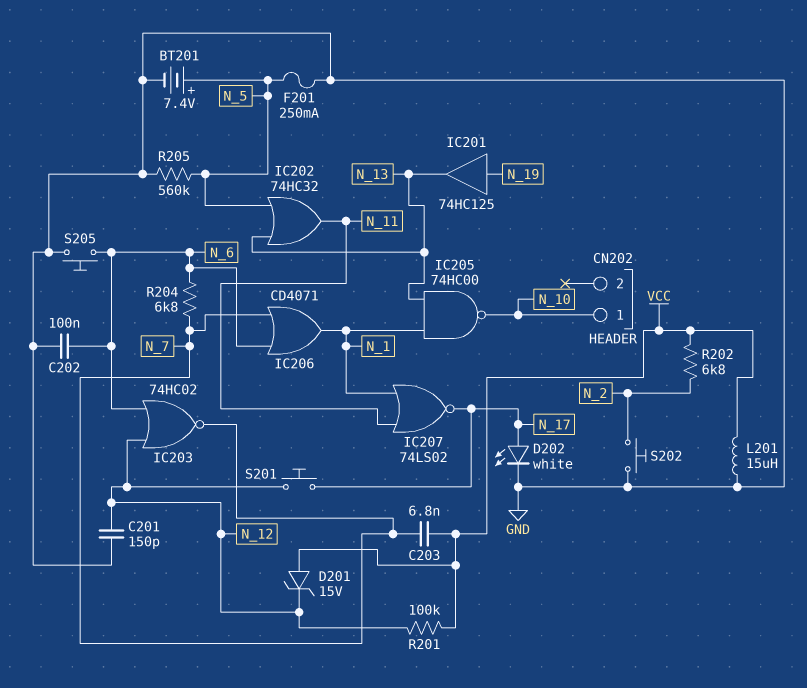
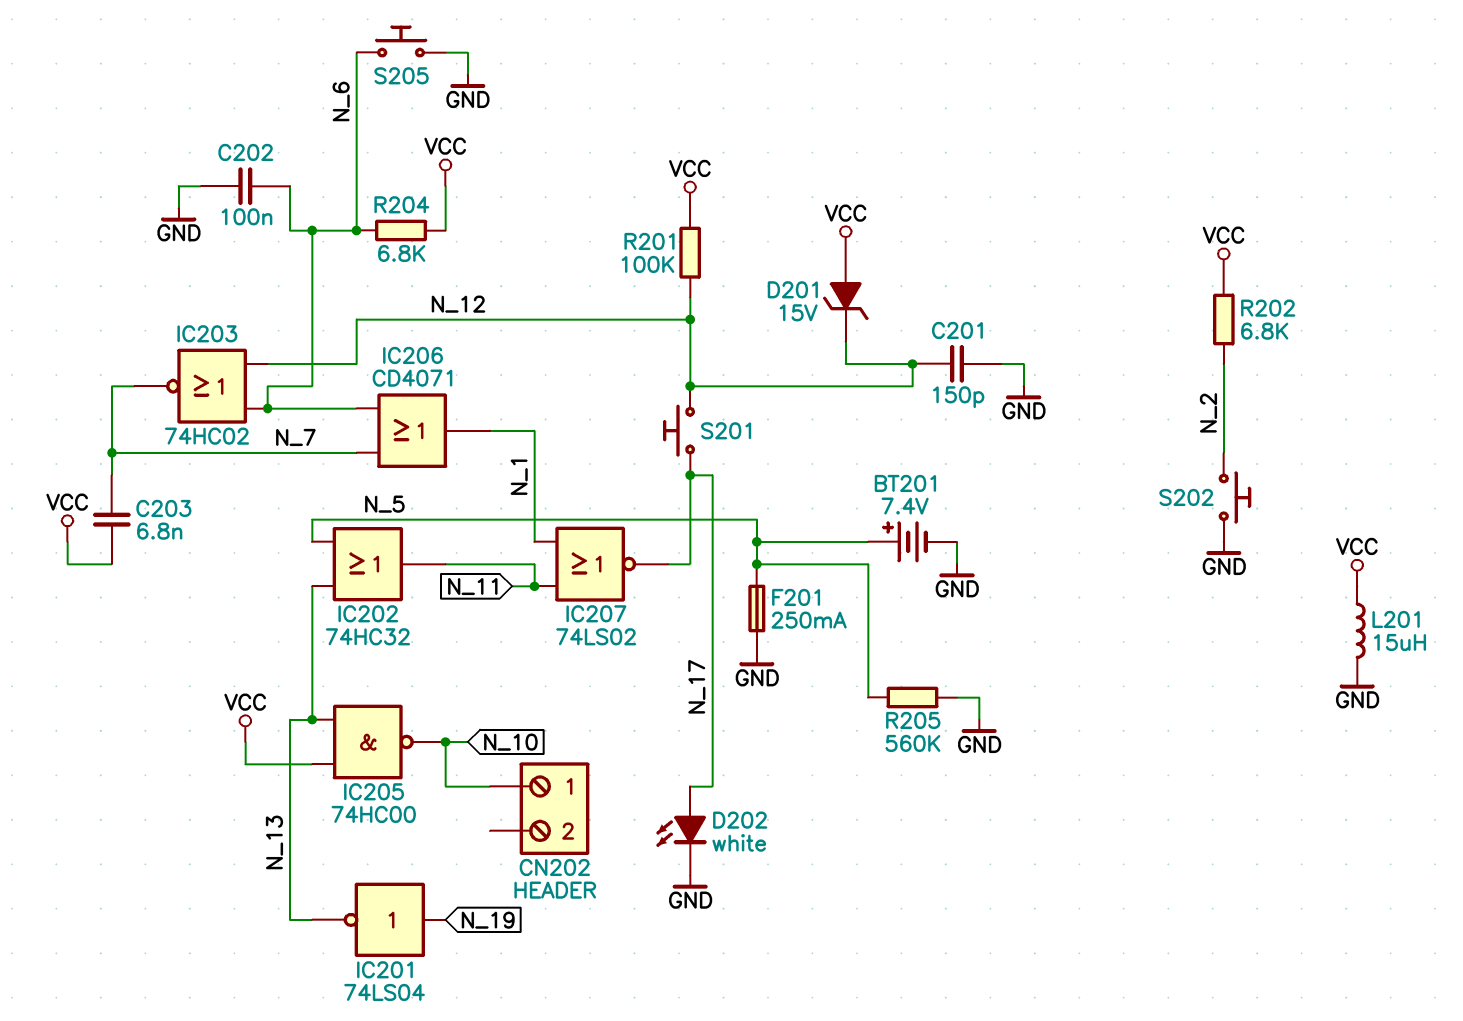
IC201: buffer 74HC125 (in N_19, out N_13) -> NOT 74LS04 (in N_19, out N_13)
IC205: NAND 74HC00 (in N_1, in N_13, out N_10) -> NAND 74HC00 (in N_13, in VCC, out N_10)
R204: 6.8k (N_6, N_7) -> 6.8k (N_6, VCC)

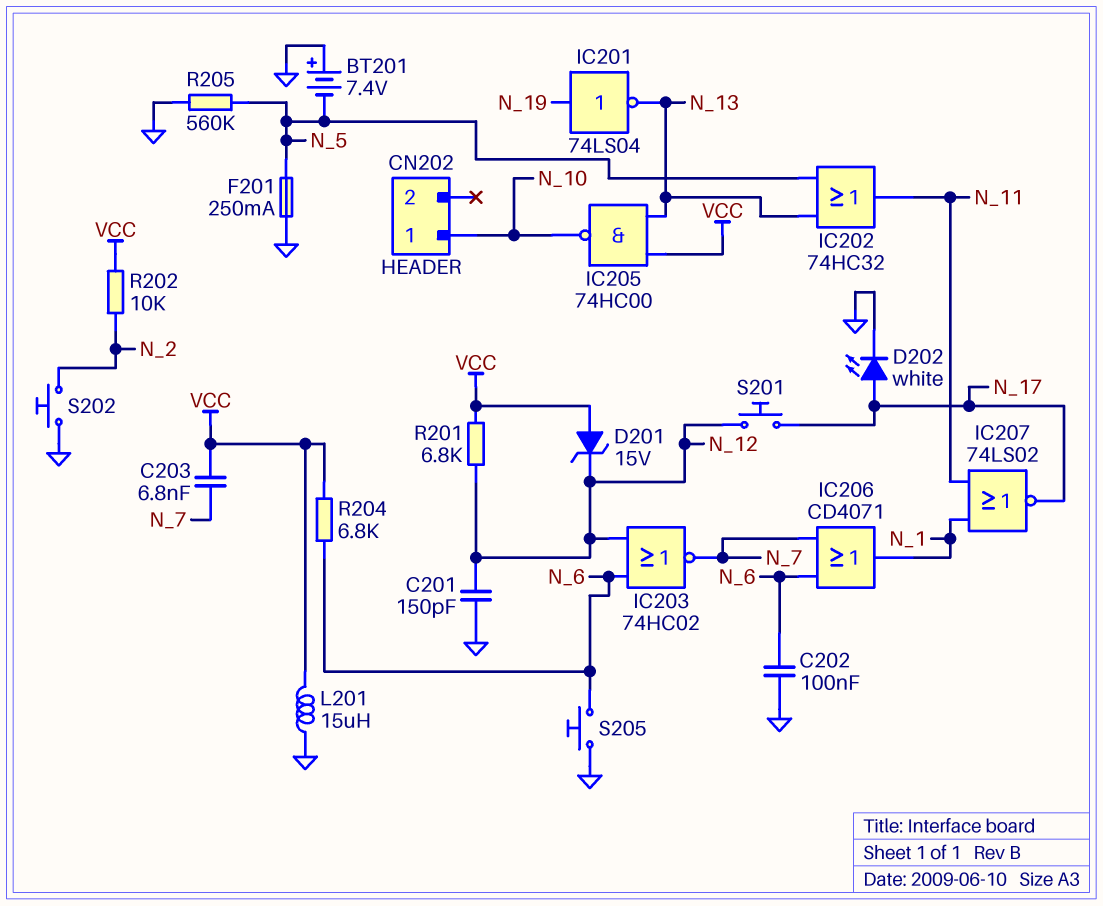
BT201: 7.4V (plus N_5, minus GND) -> 7.4V (plus GND, minus N_5)
R201: 100k (N_12, VCC) -> 6.8k (N_12, VCC)
R202: 6.8k (N_2, VCC) -> 10k (N_2, VCC)

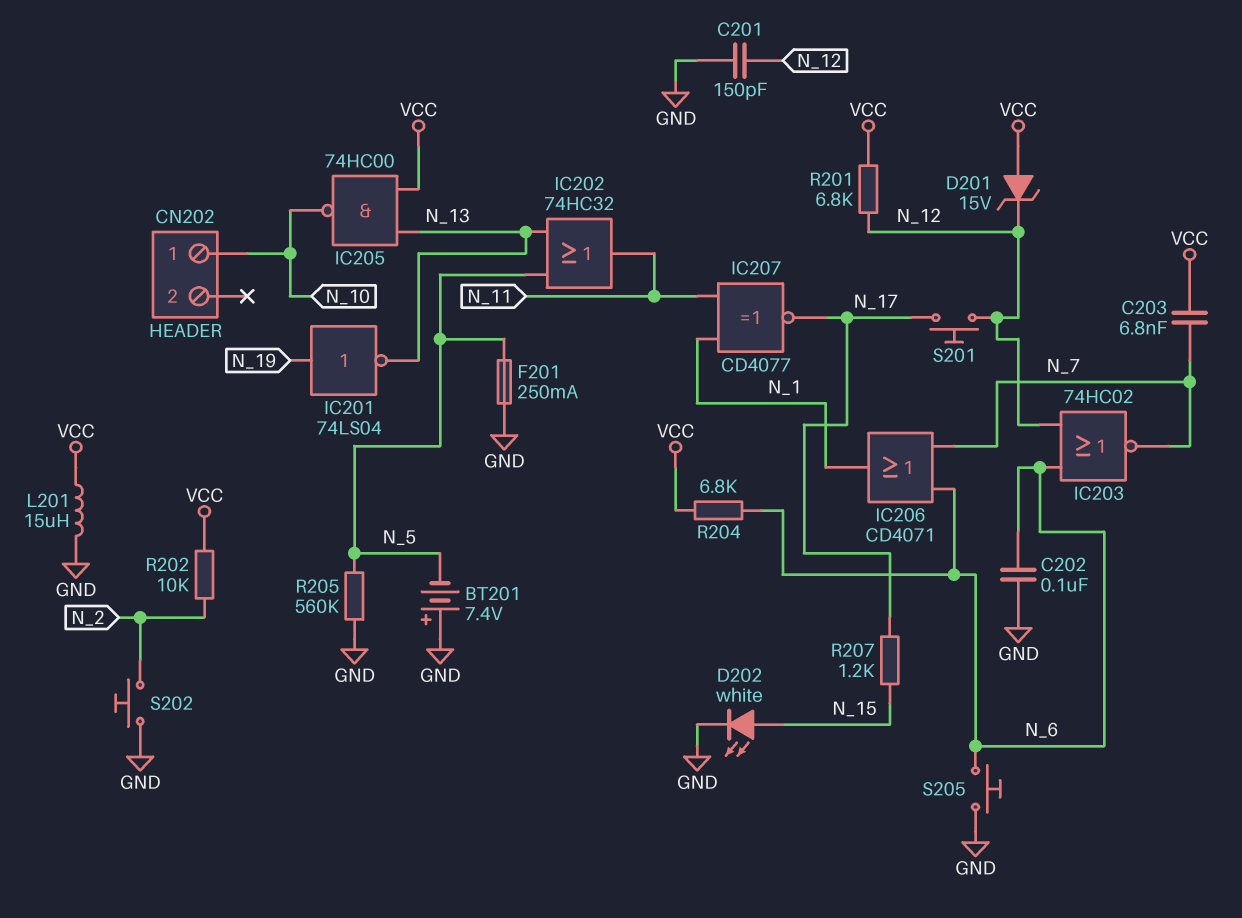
D202: LED white (A N_17, K GND) -> LED white (A N_15, K GND)
IC207: NOR 74LS02 (in N_1, in N_11, out N_17) -> XNOR CD4077 (in N_1, in N_11, out N_17)
R207: none -> 1.2k (N_15, N_17)

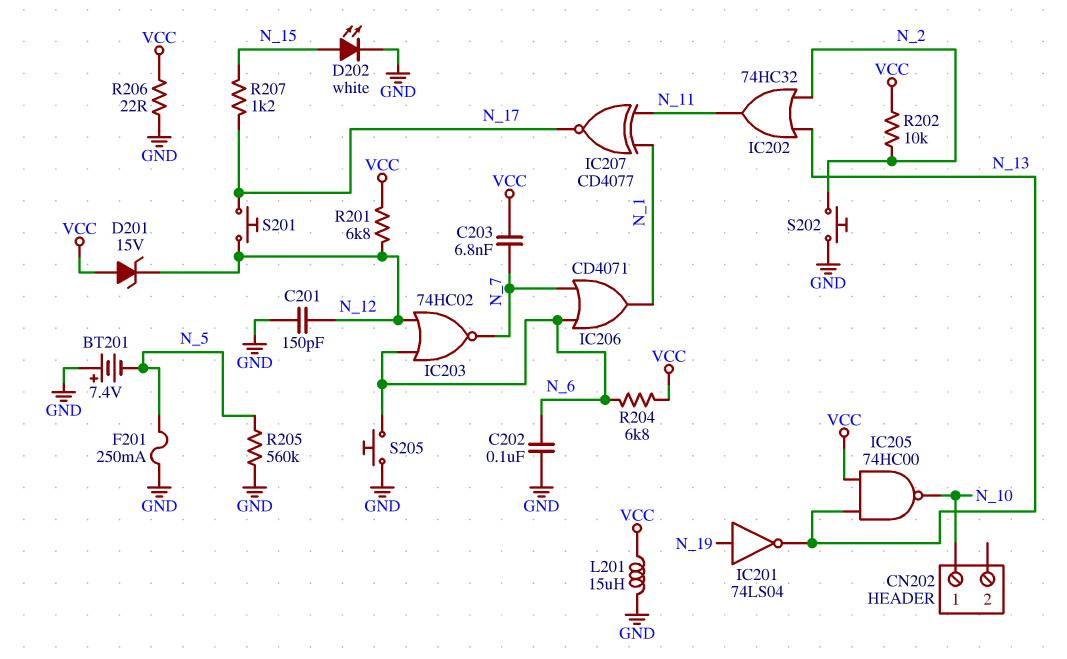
IC202: OR 74HC32 (in N_5, in N_13, out N_11) -> OR 74HC32 (in N_2, in N_13, out N_11)
R206: none -> 22 (GND, VCC)

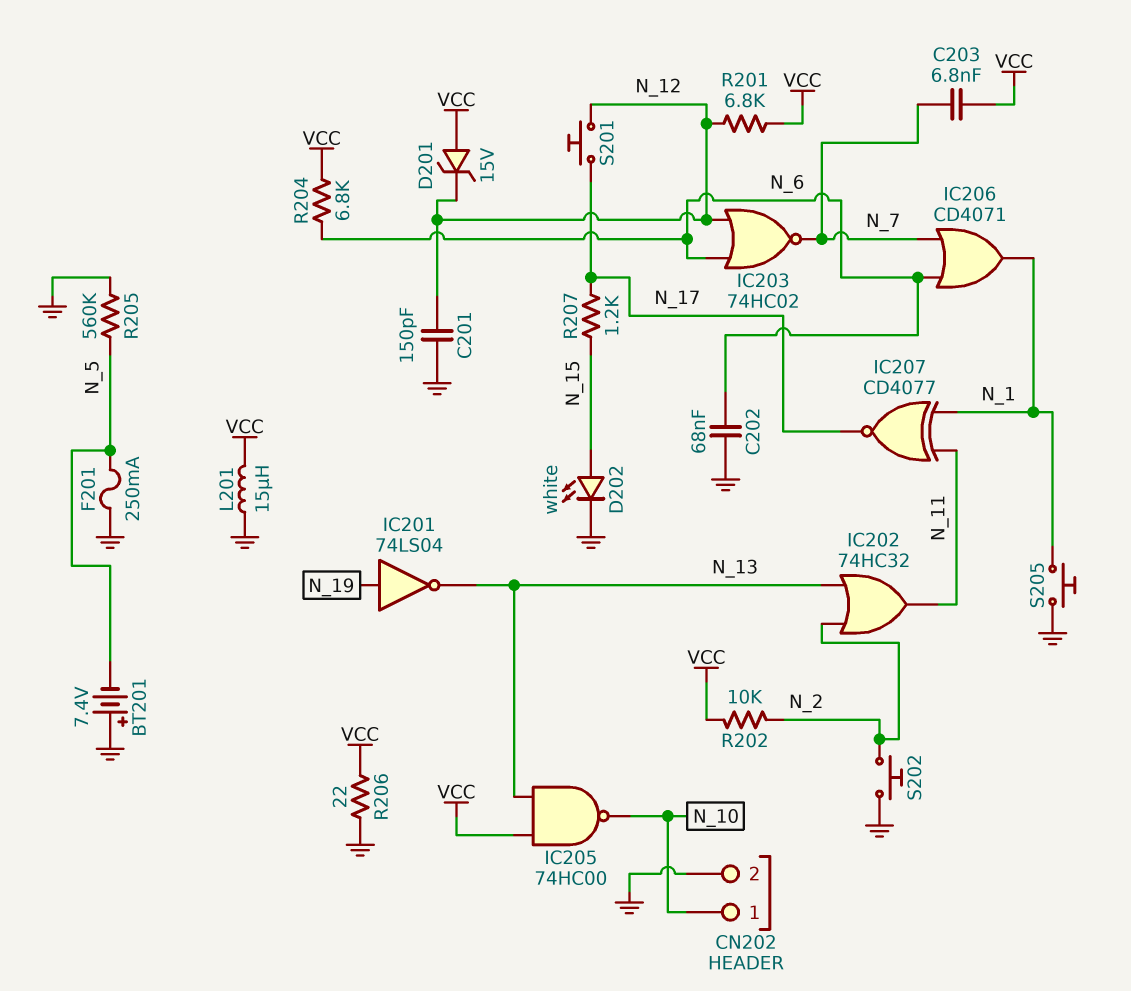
C202: 100nF (GND, N_6) -> 68nF (GND, N_6)
CN202 pin 2: none -> GND
S205: button (GND, N_6) -> button (GND, N_1)

